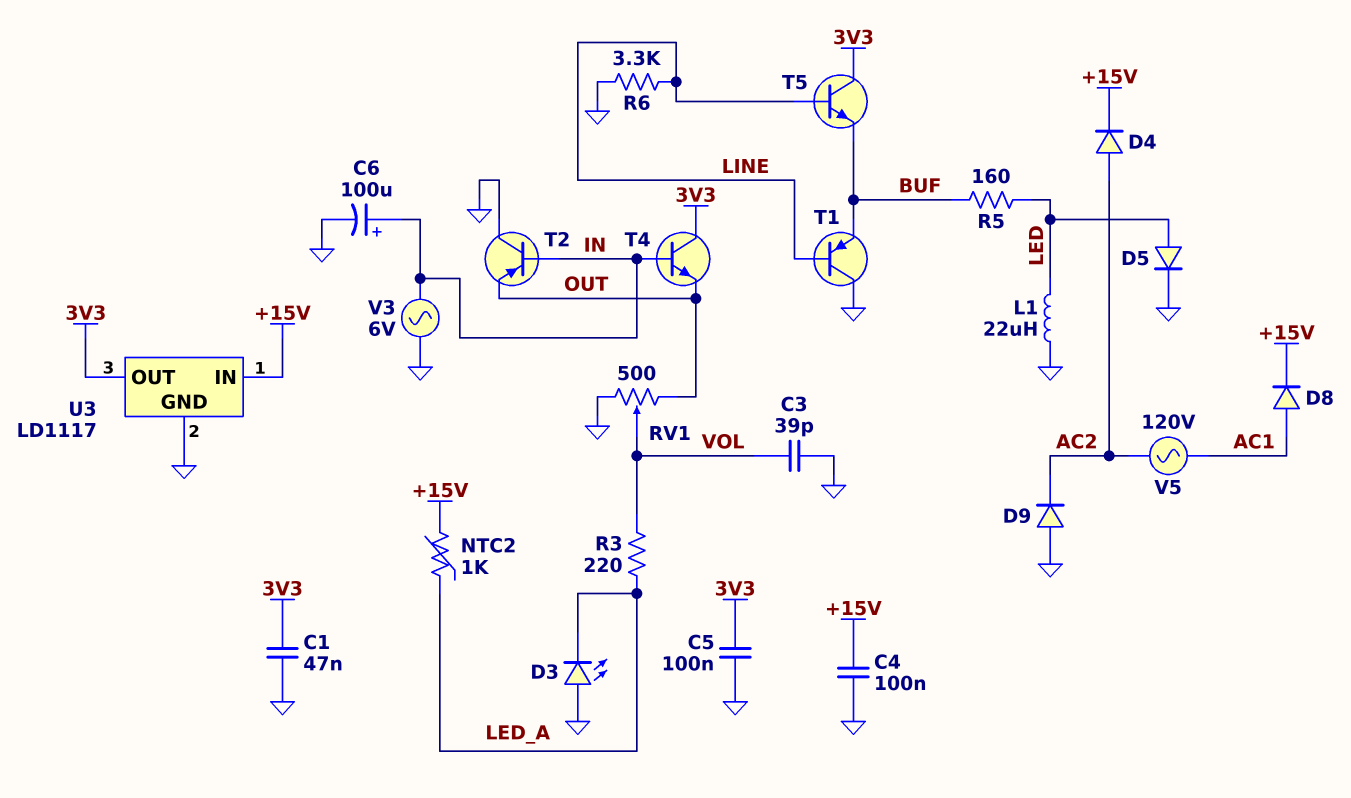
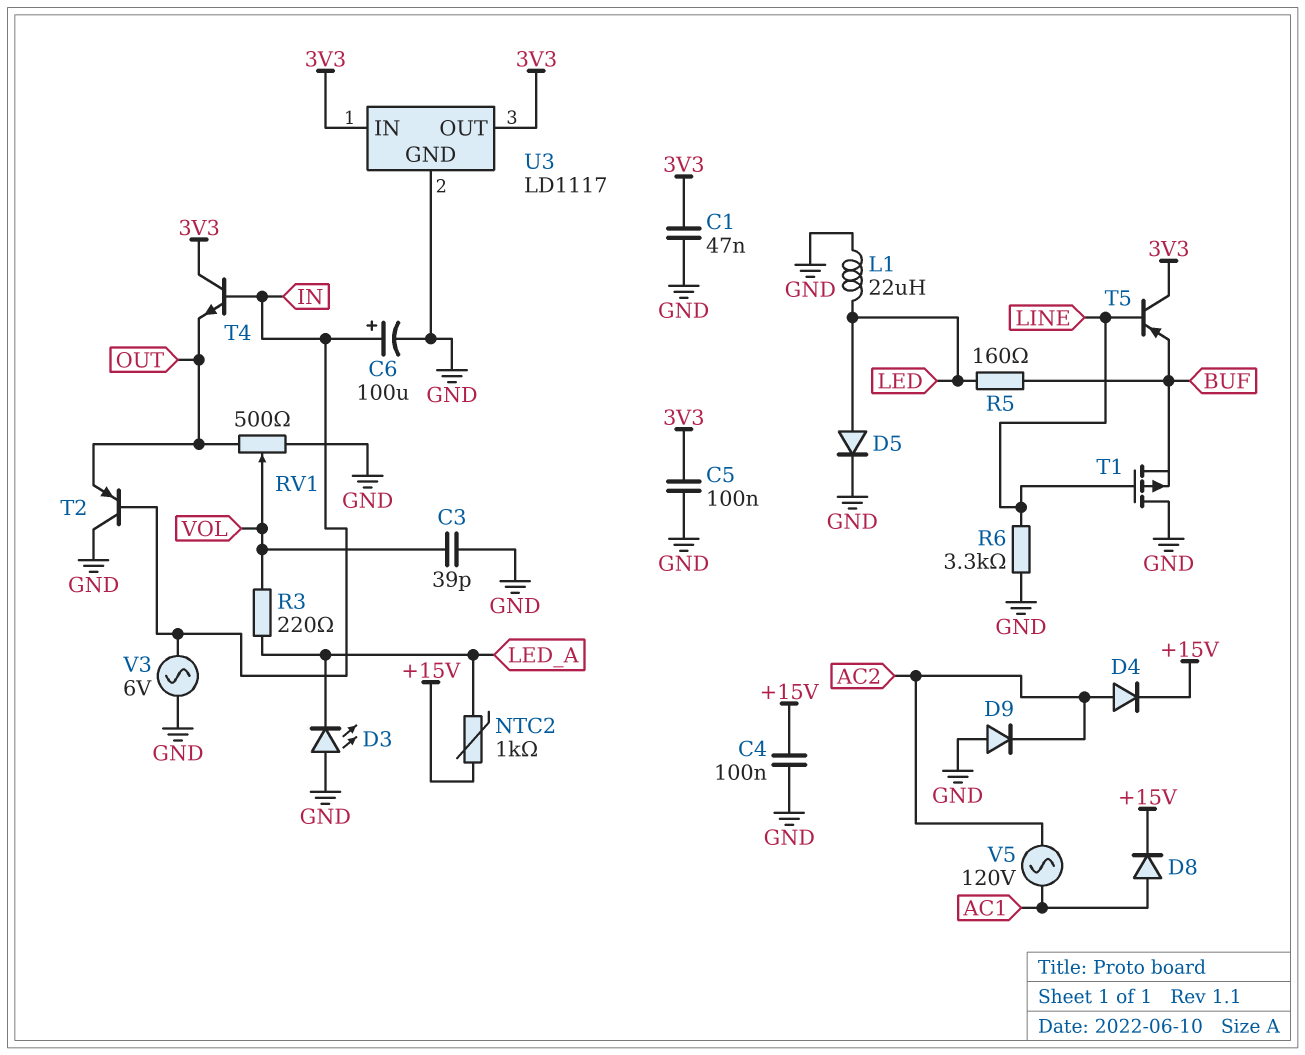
T1: PNP (B LINE, C GND, E BUF) -> PMOS (G LINE, D GND, S BUF)
T5: NPN (B LINE, C 3V3, E BUF) -> PNP (B LINE, C 3V3, E BUF)
U3 pin IN: +15V -> 3V3

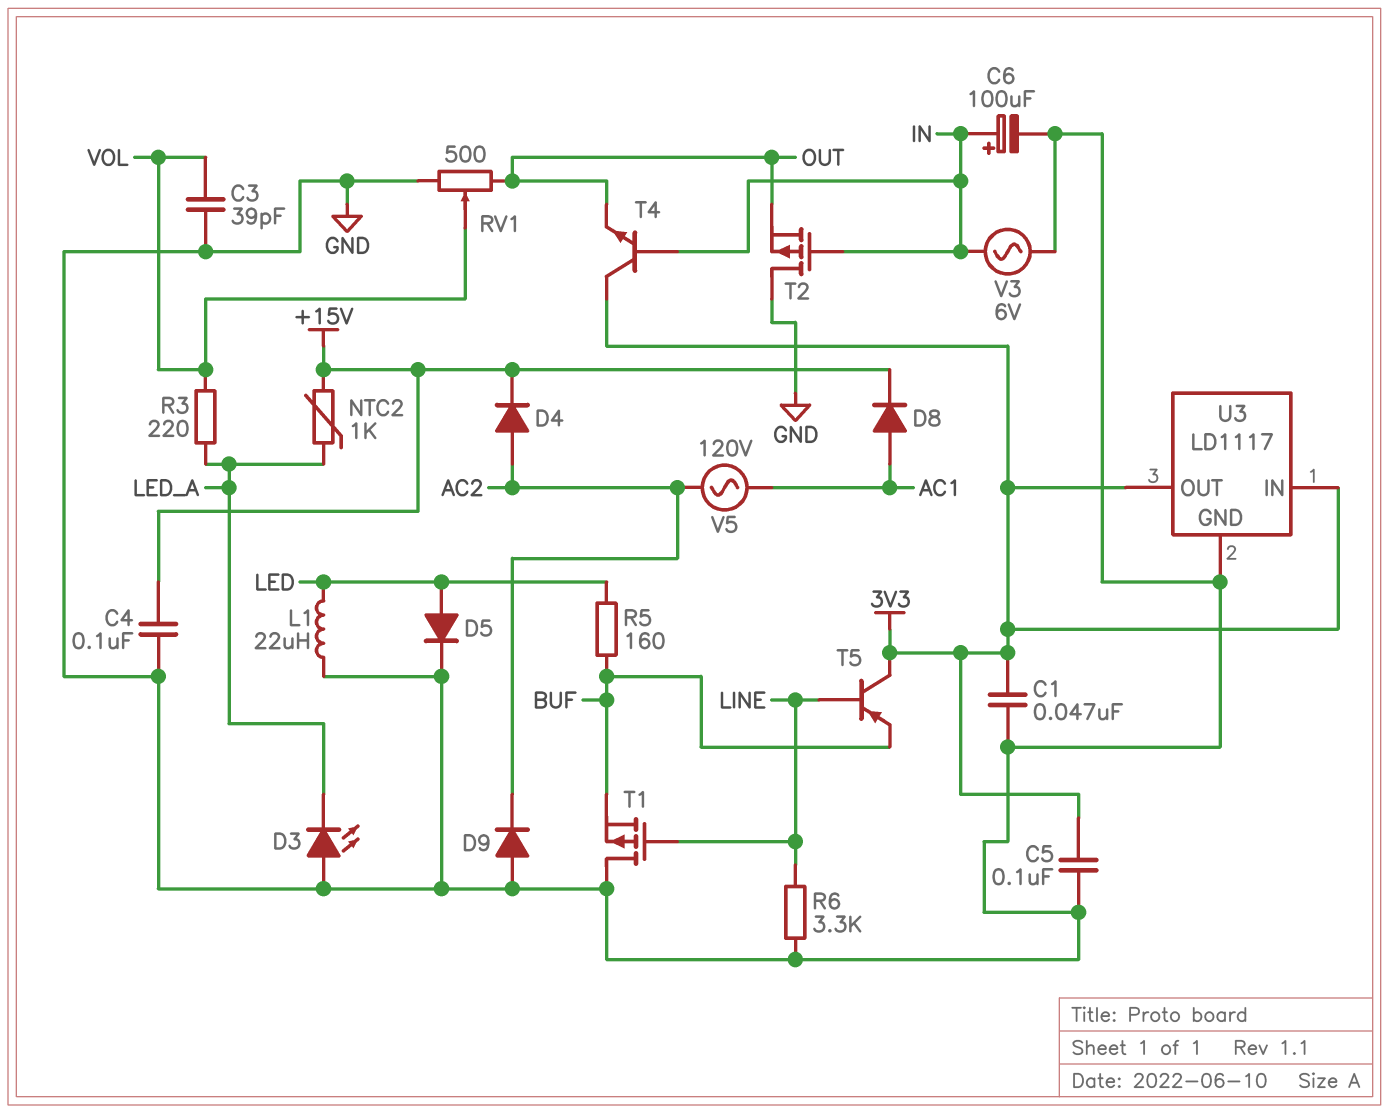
T2: PNP (B IN, C GND, E OUT) -> PMOS (G IN, D GND, S OUT)

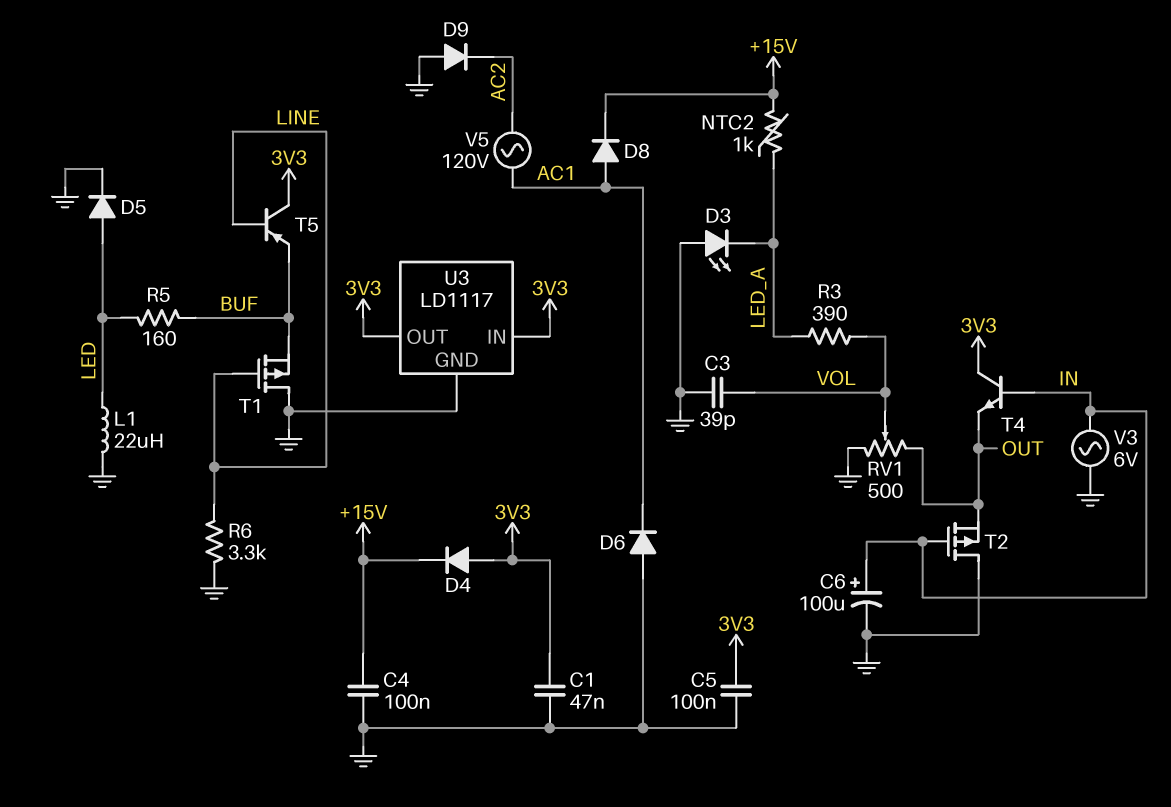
D4: diode (A AC2, K +15V) -> diode (A 3V3, K +15V)
D6: none -> diode (A GND, K AC1)
R3: 220 (LED_A, VOL) -> 390 (LED_A, VOL)

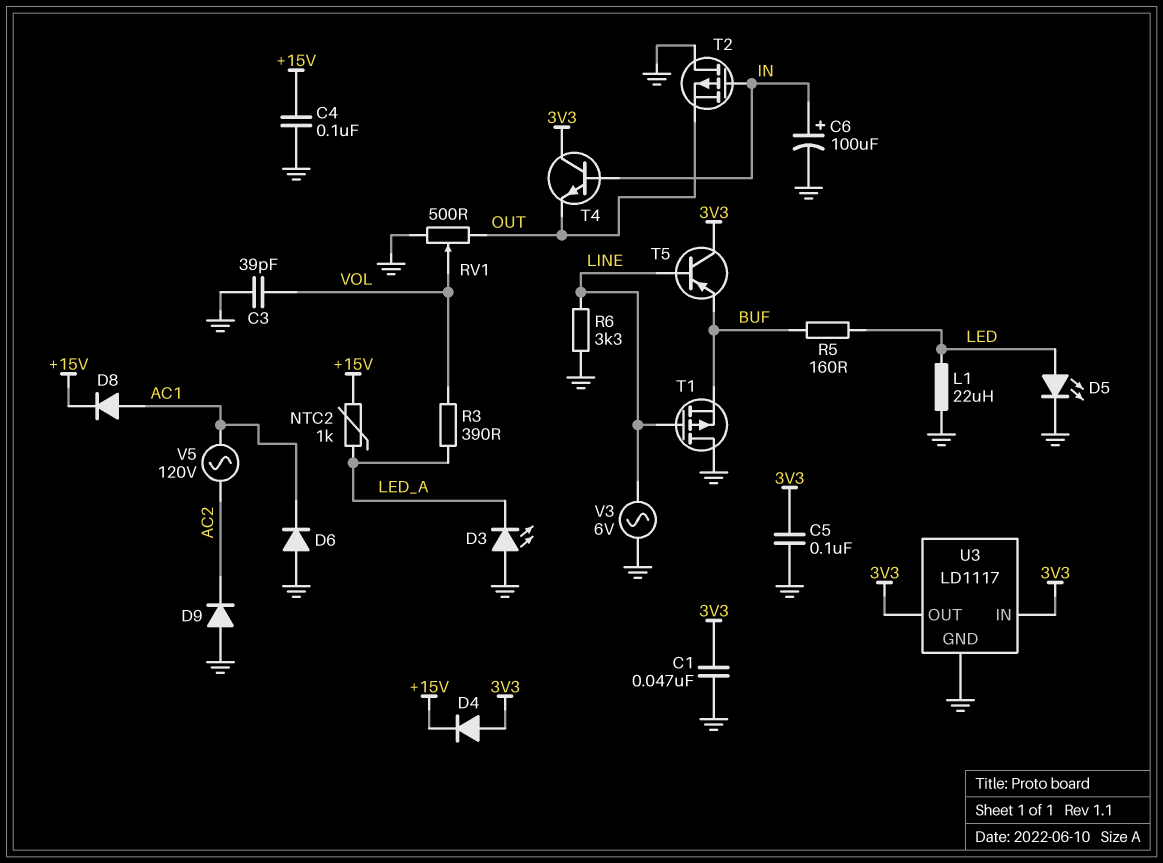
D5: diode (A LED, K GND) -> LED (A LED, K GND)
V3: AC 6V (GND, IN) -> AC 6V (GND, LINE)

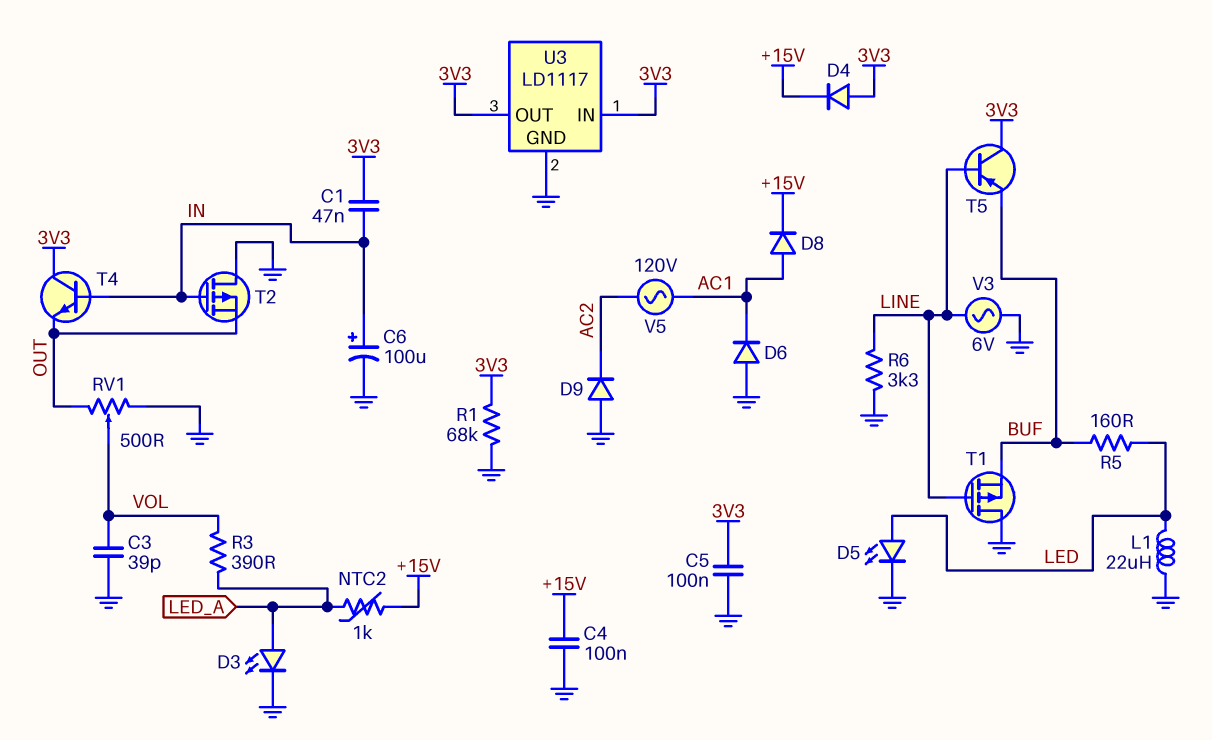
C1: 47nF (3V3, GND) -> 47nF (3V3, IN)
D3: LED (A GND, K LED_A) -> LED (A LED_A, K GND)
R1: none -> 68k (3V3, GND)

